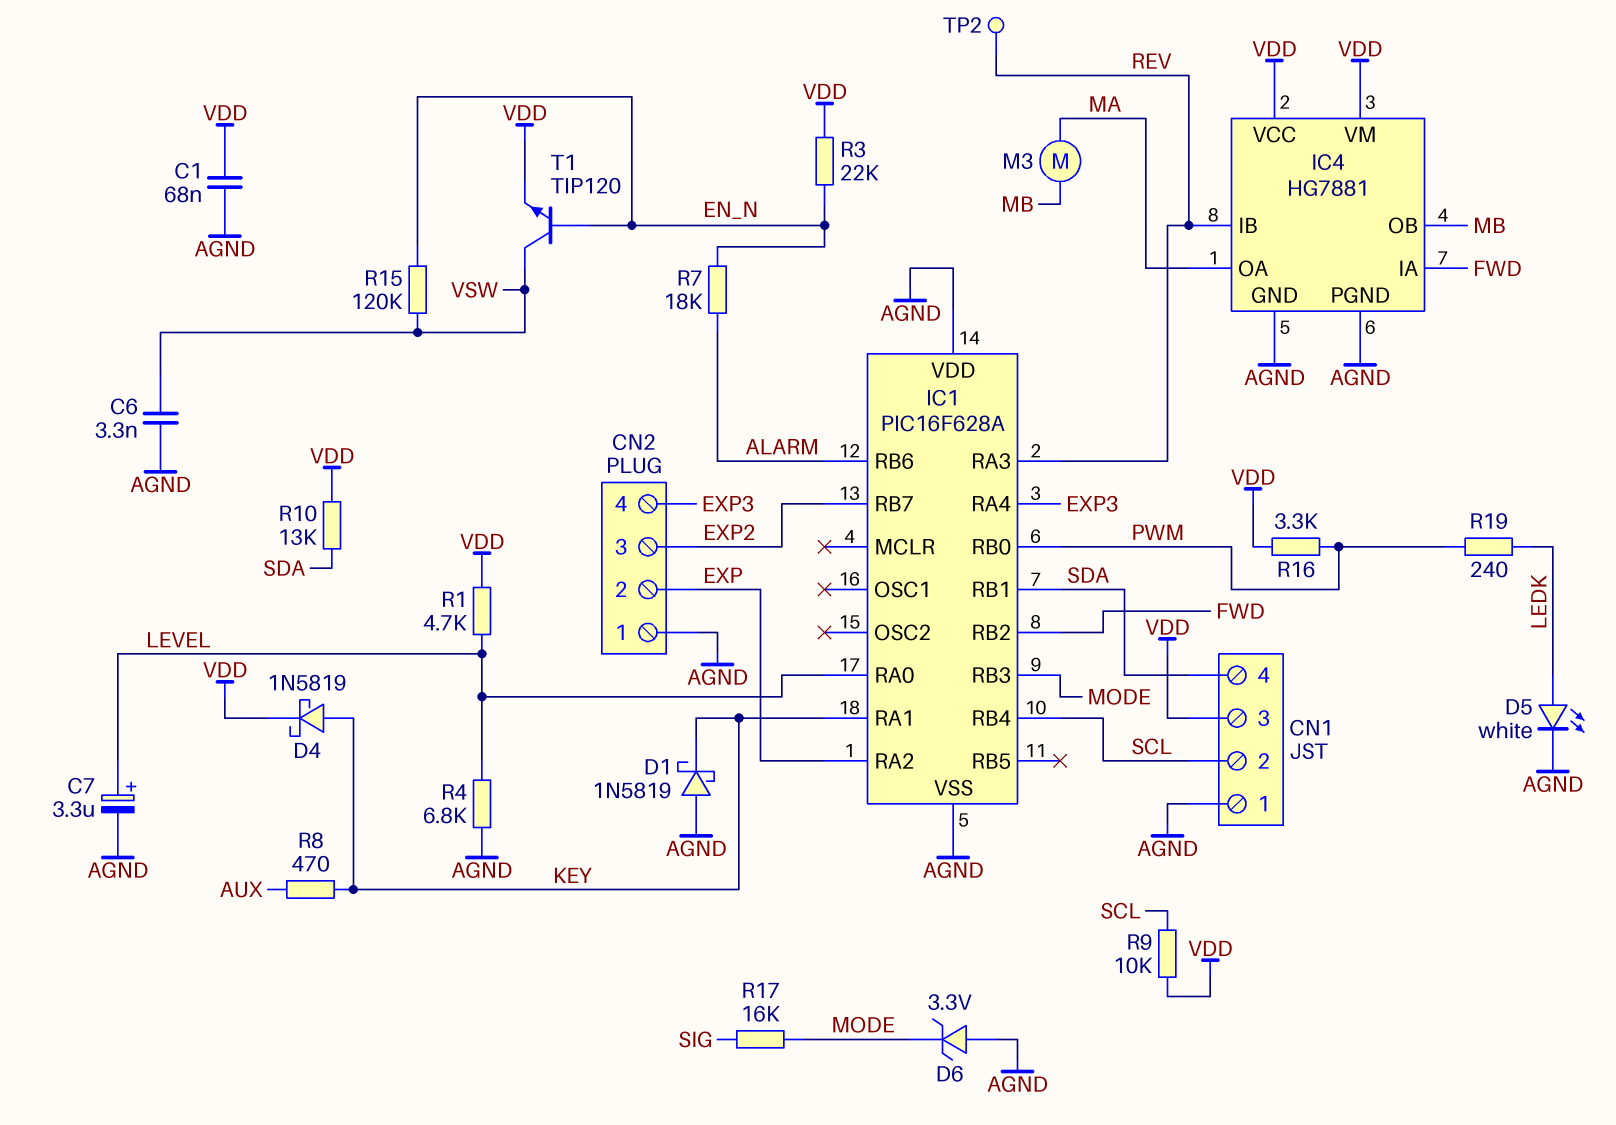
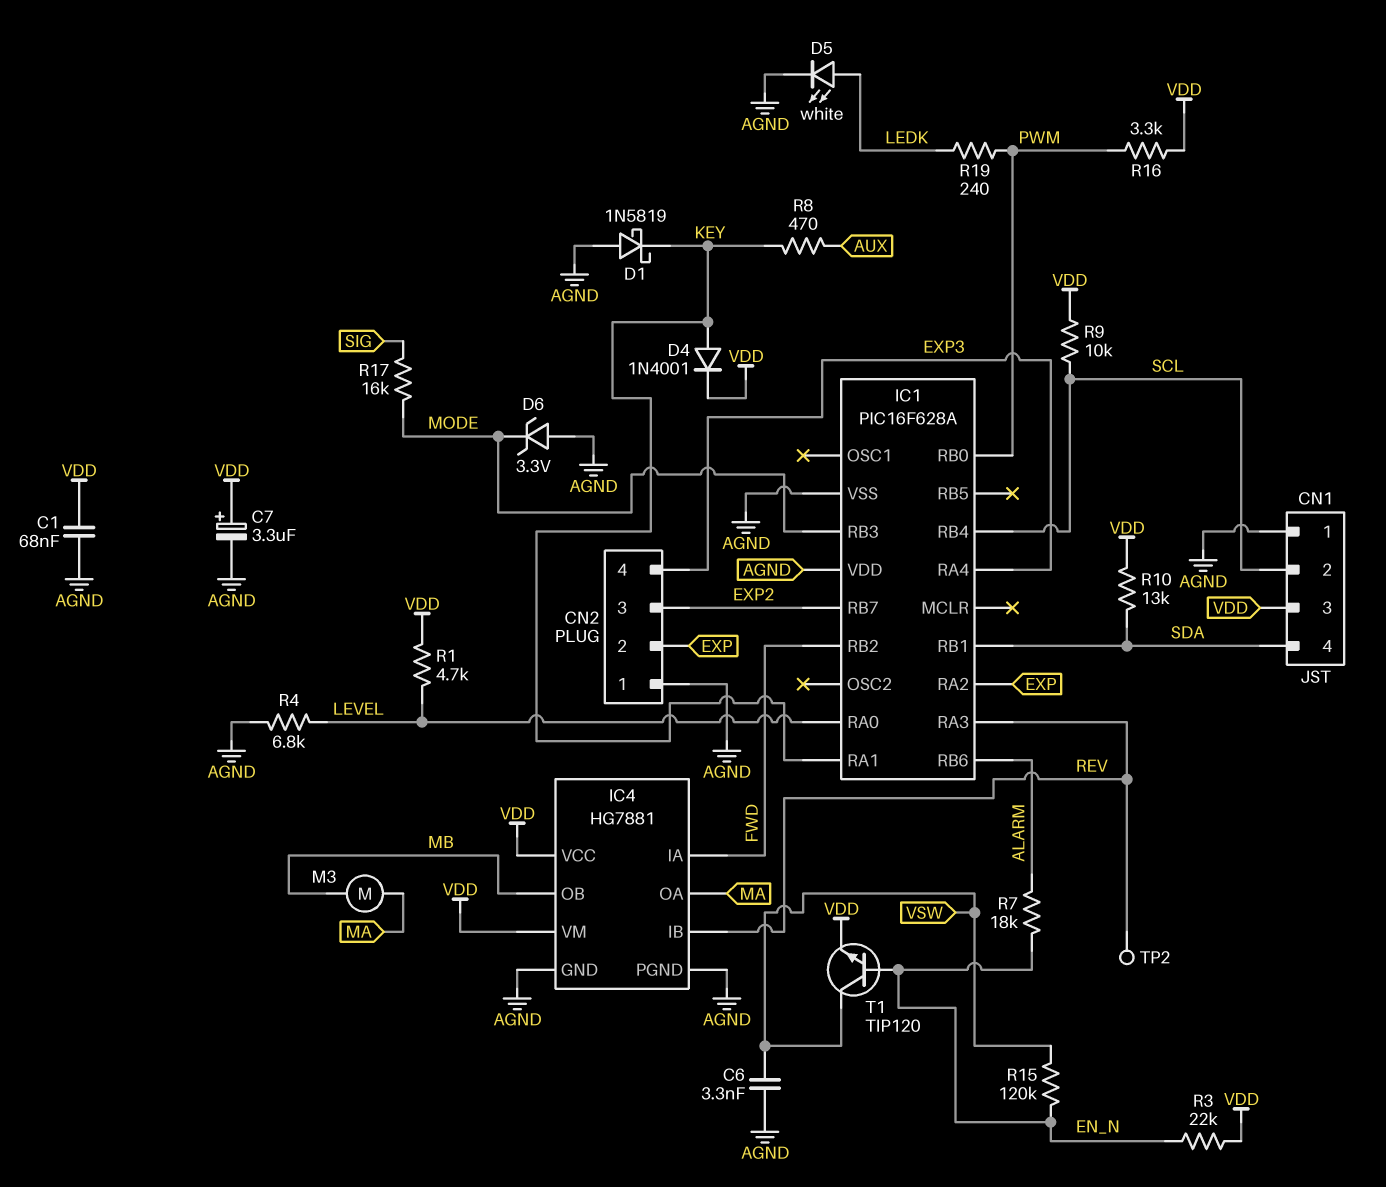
C7: 3.3uF (plus LEVEL, minus AGND) -> 3.3uF (plus VDD, minus AGND)
D4: schottky 1N5819 (A KEY, K VDD) -> diode 1N4001 (A KEY, K VDD)

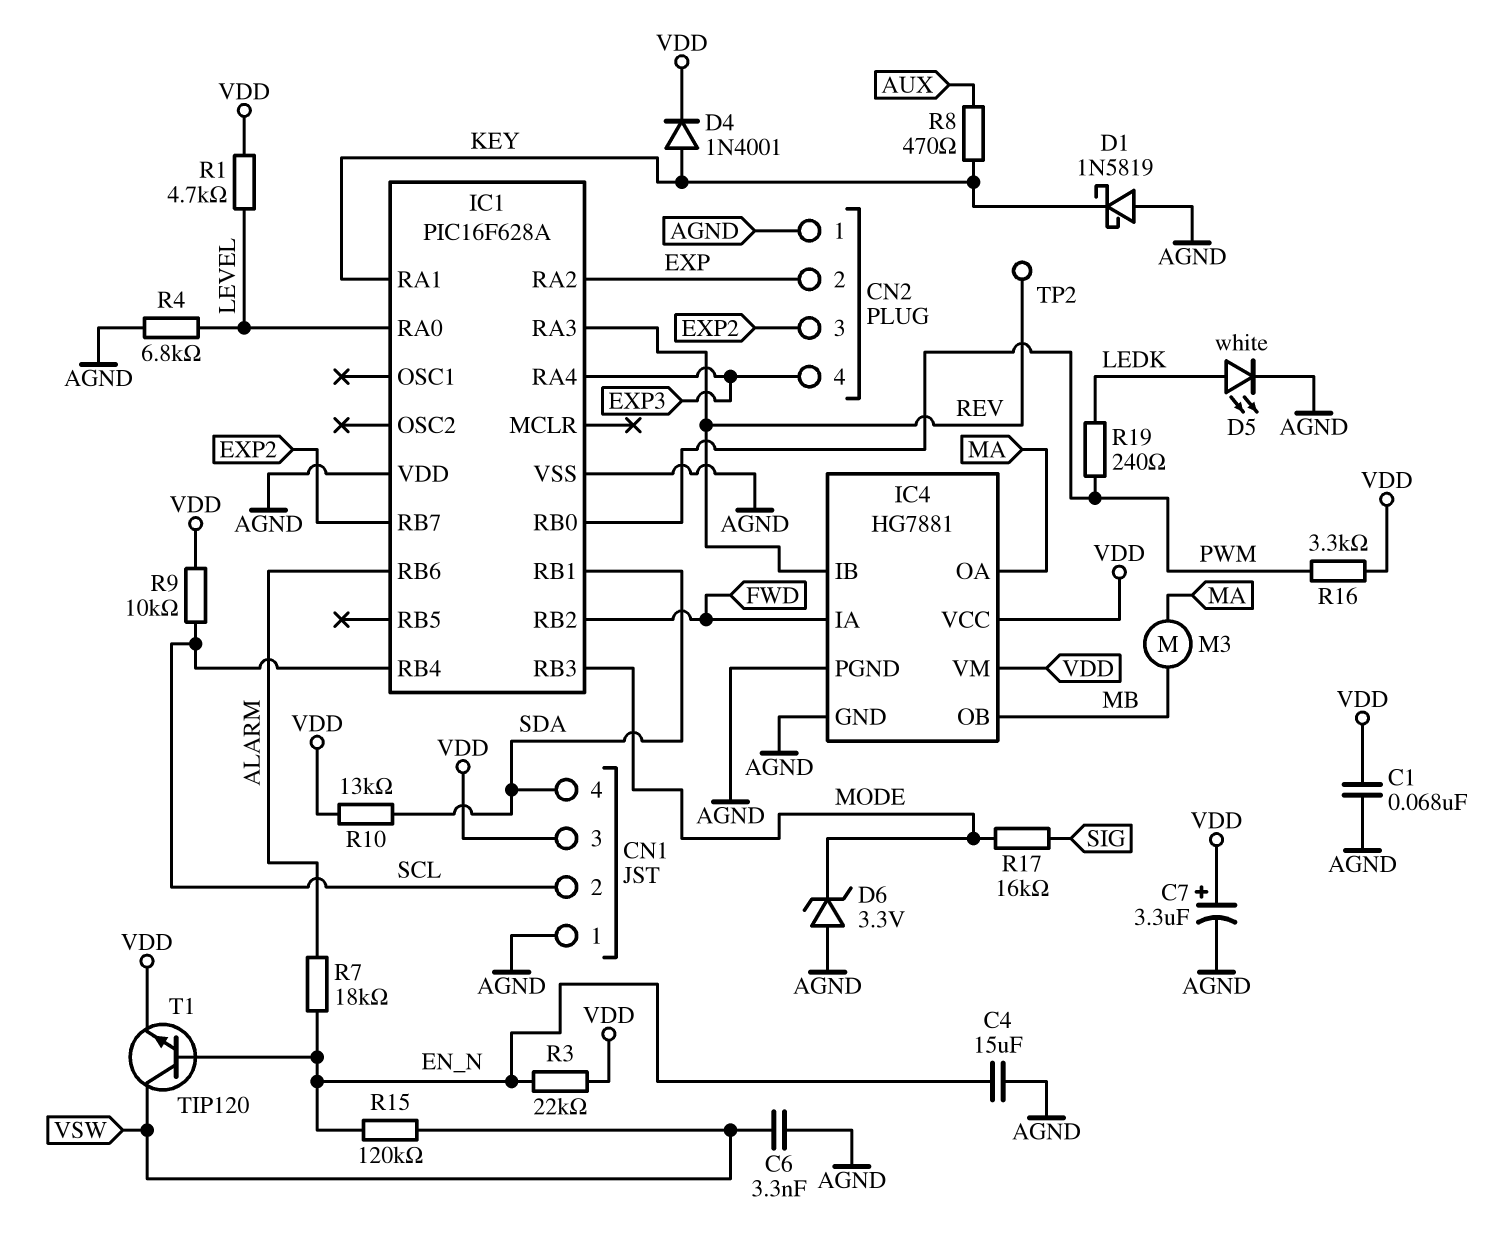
C4: none -> 15uF (AGND, EN_N)

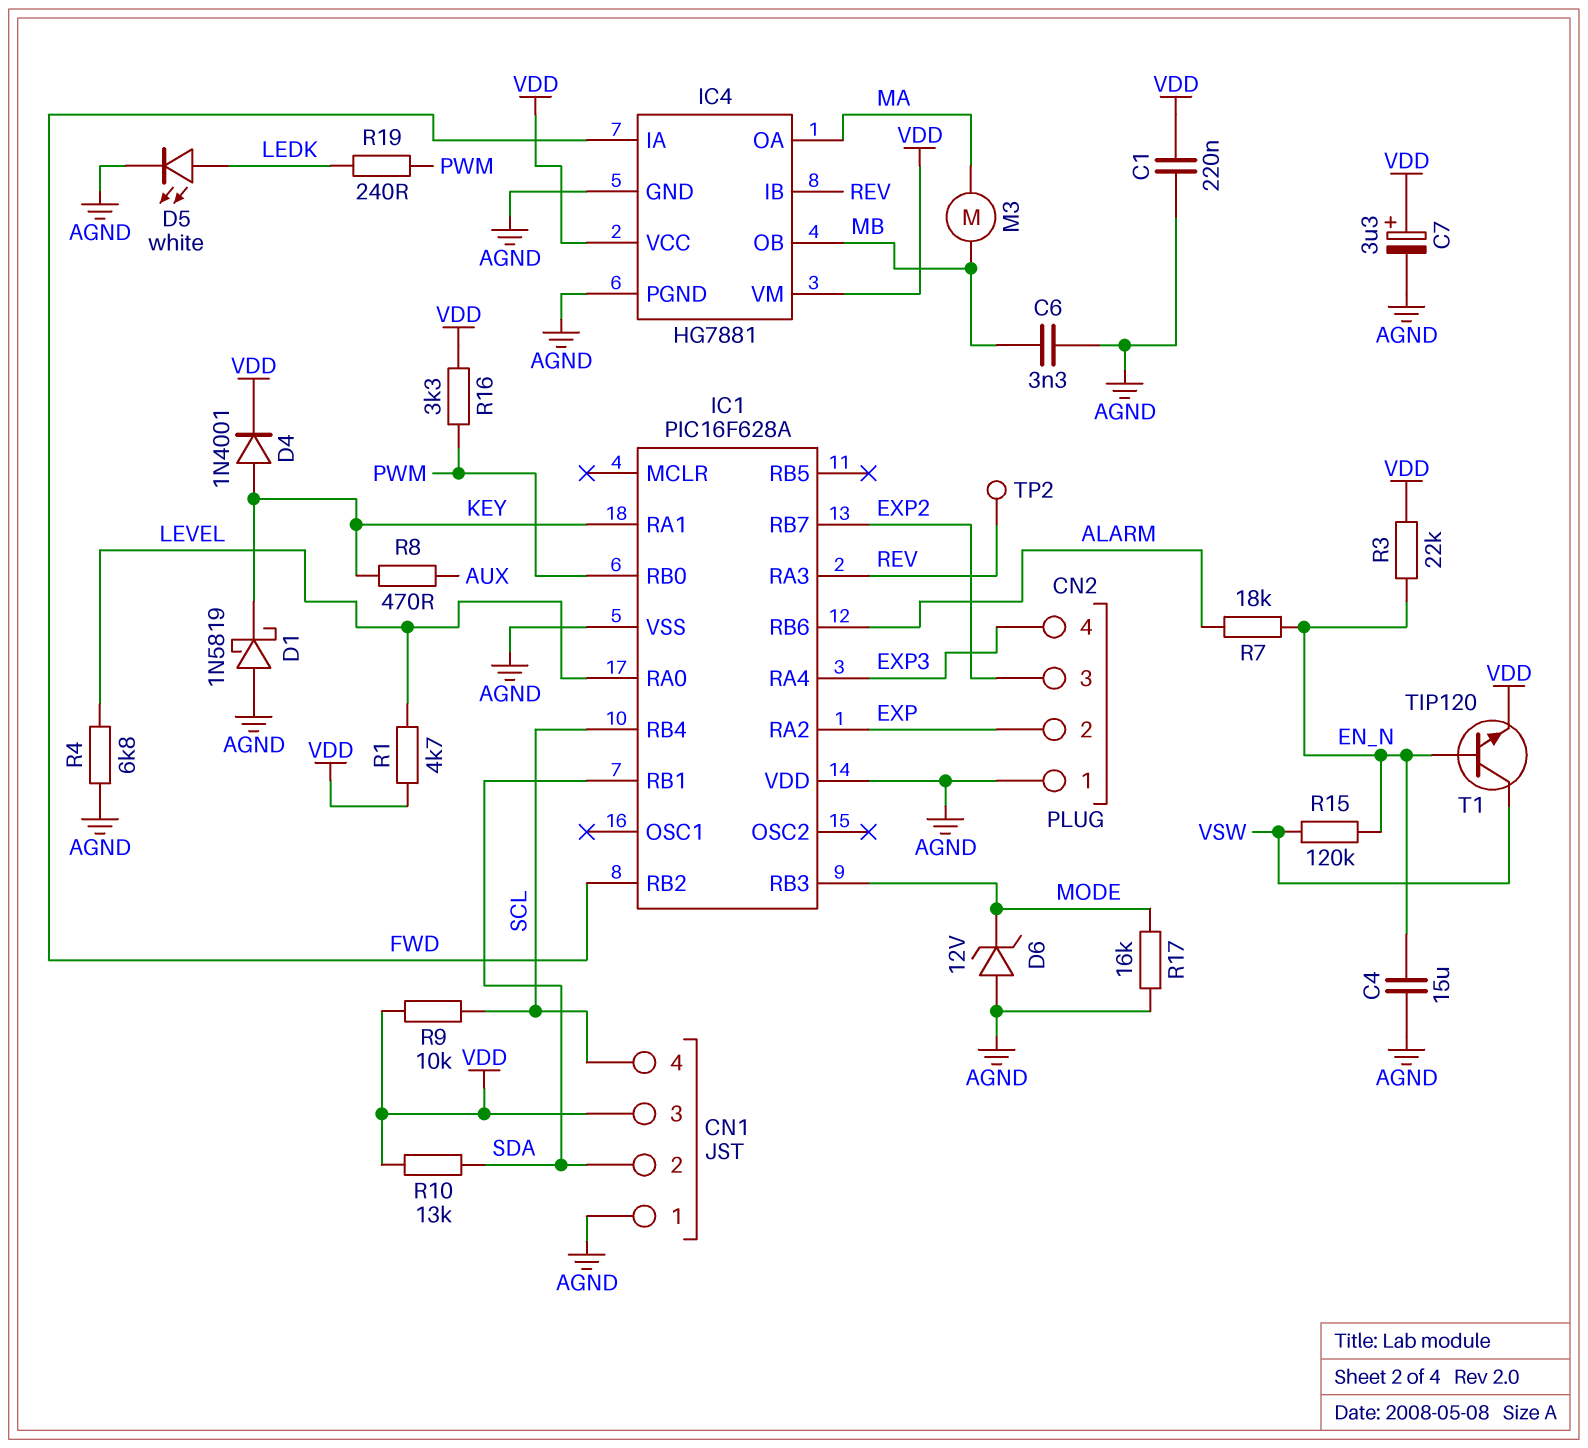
C1: 68nF (AGND, VDD) -> 220nF (AGND, VDD)
C6: 3.3nF (AGND, VSW) -> 3.3nF (AGND, MB)
CN1 pin 2: SCL -> SDA
CN1 pin 4: SDA -> SCL
D6: zener 3.3V (A AGND, K MODE) -> zener 12V (A AGND, K MODE)
R17: 16k (MODE, SIG) -> 16k (AGND, MODE)

